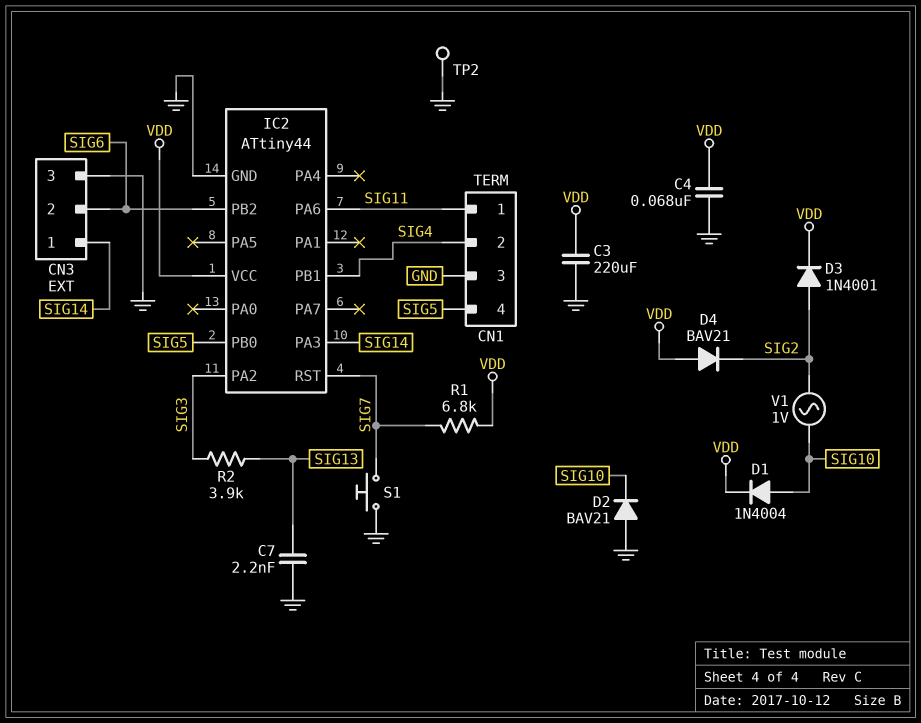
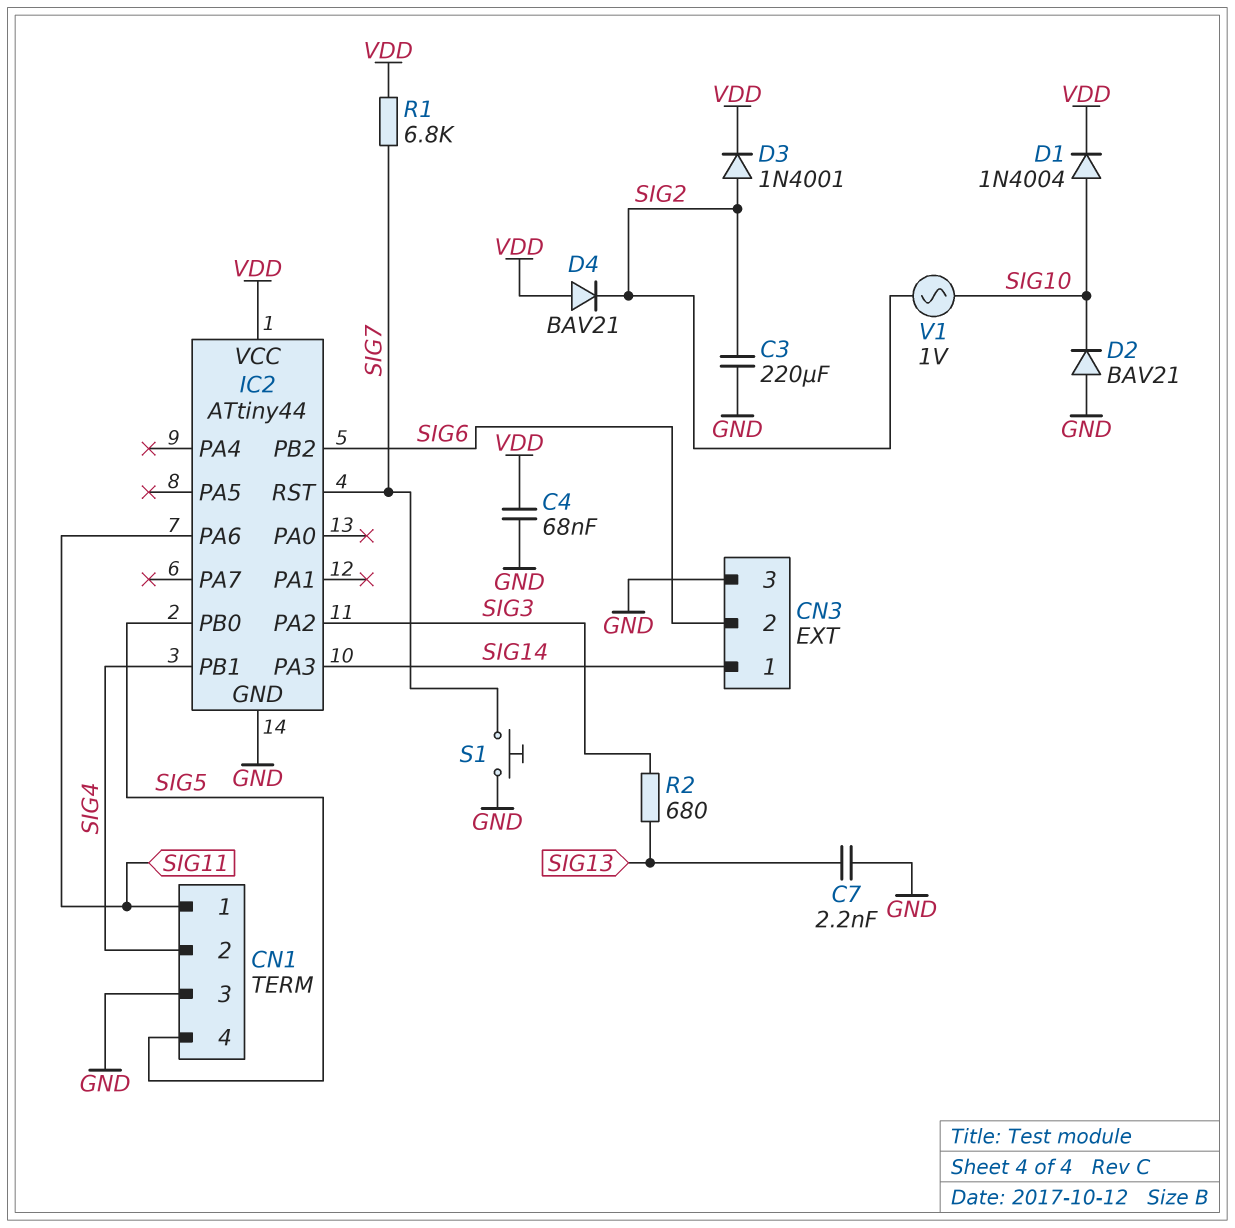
C3: 220uF (GND, VDD) -> 220uF (GND, SIG2)
R2: 3.9k (SIG3, SIG13) -> 680 (SIG3, SIG13)
TP2: test point (GND) -> none

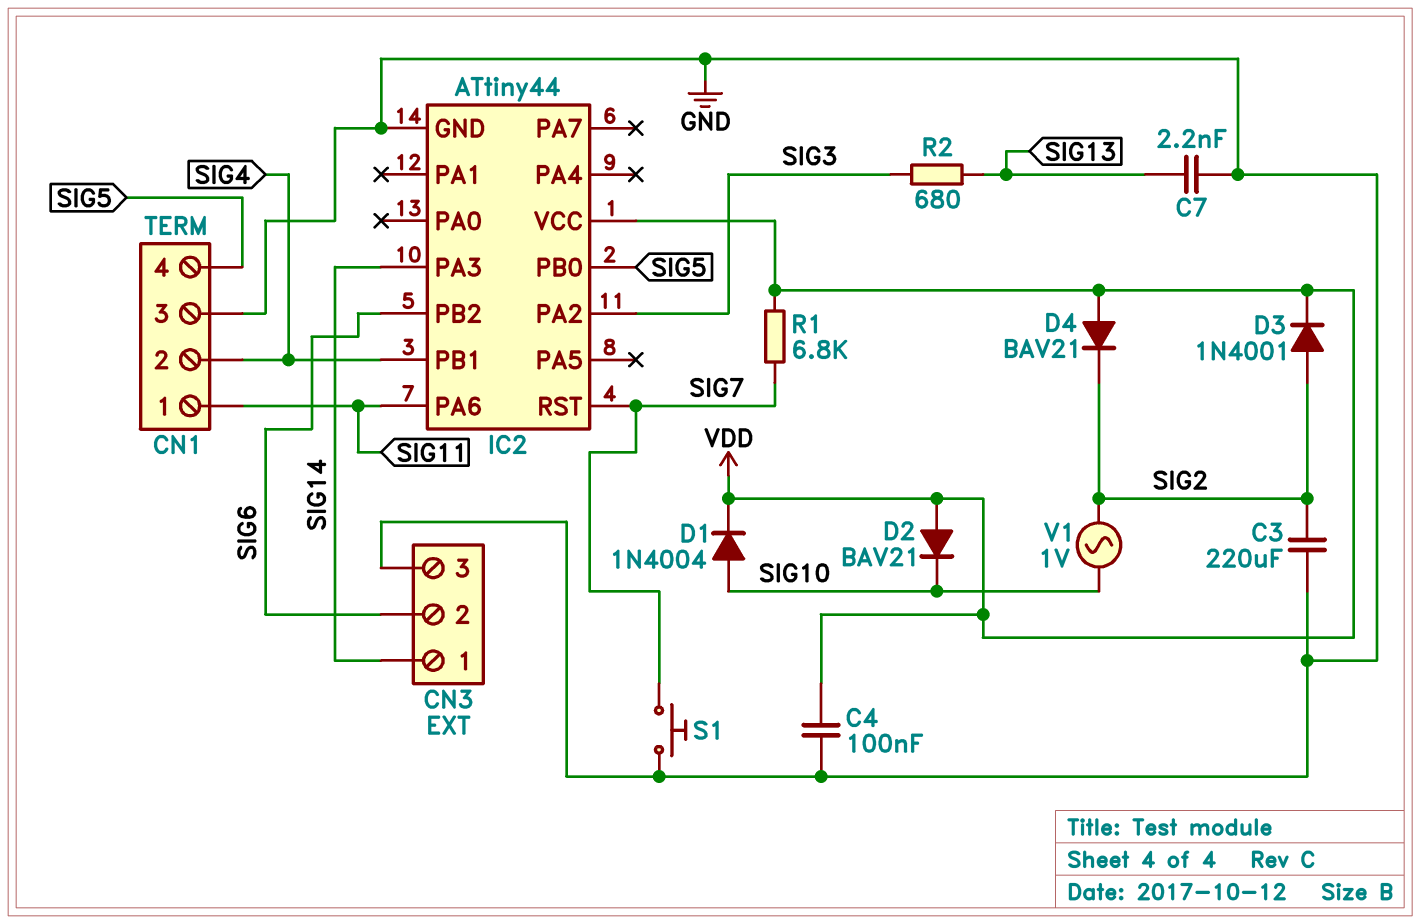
C4: 68nF (GND, VDD) -> 100nF (GND, VDD)
D2: diode BAV21 (A GND, K SIG10) -> diode BAV21 (A VDD, K SIG10)

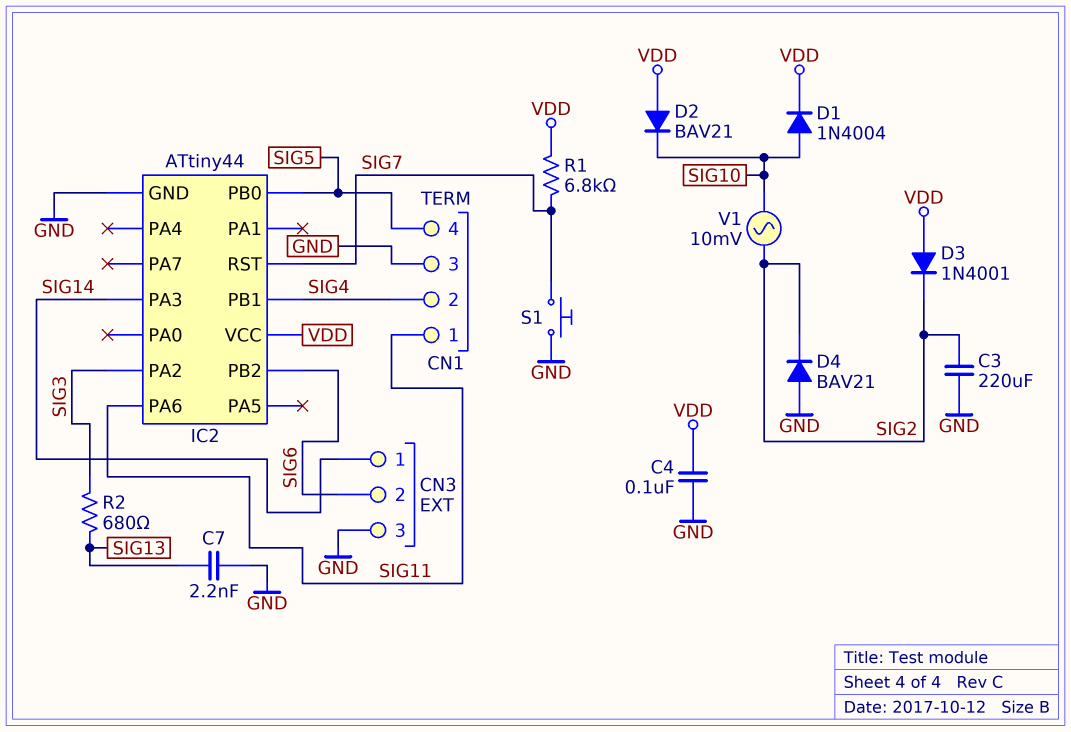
D3: diode 1N4001 (A SIG2, K VDD) -> diode 1N4001 (A VDD, K SIG2)
D4: diode BAV21 (A VDD, K SIG2) -> diode BAV21 (A GND, K SIG2)
V1: AC 1V (SIG2, SIG10) -> AC 10mV (SIG2, SIG10)

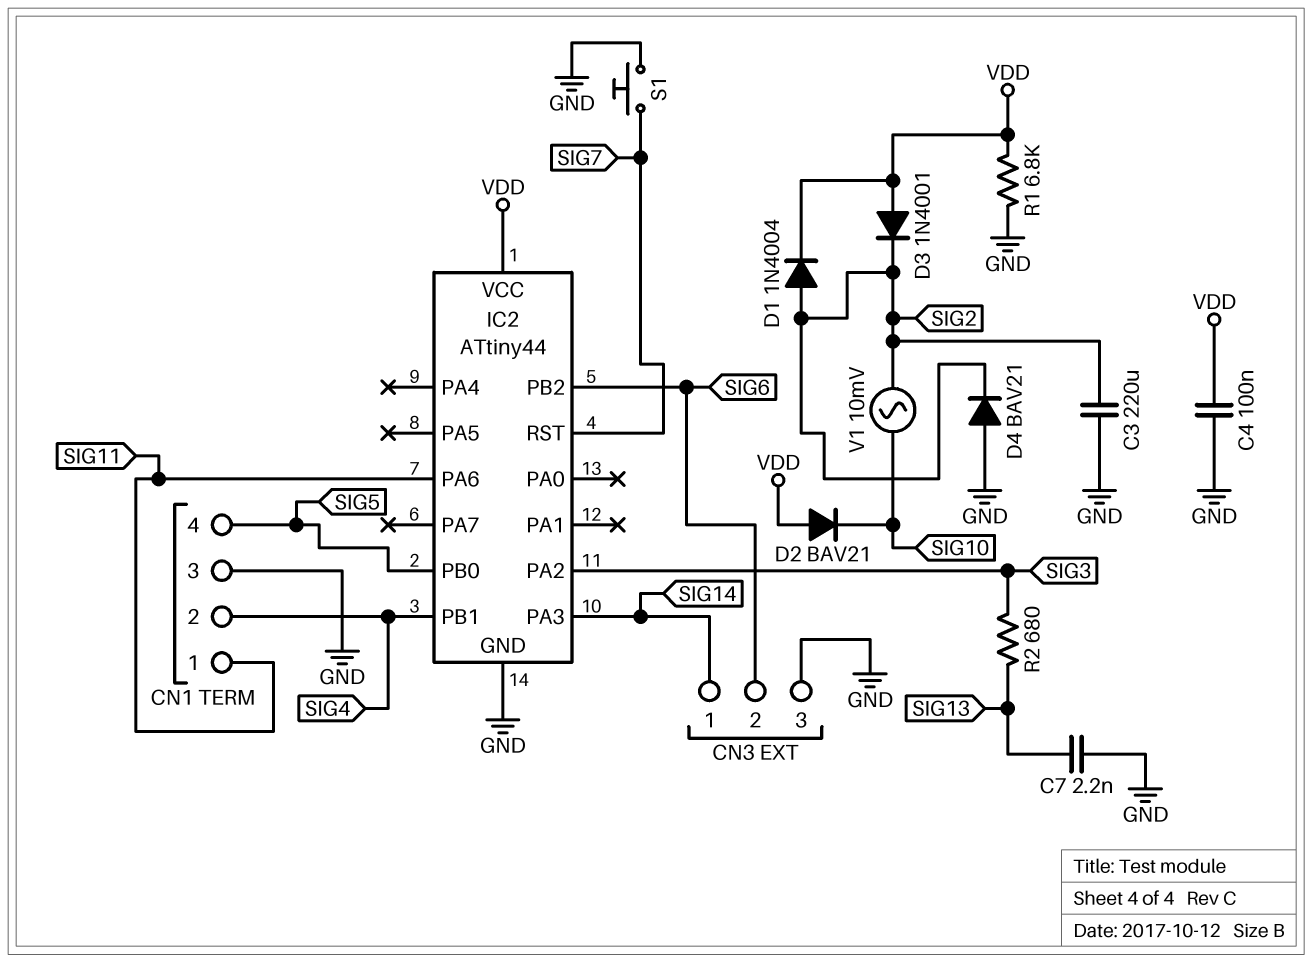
D1: diode 1N4004 (A SIG10, K VDD) -> diode 1N4004 (A SIG2, K VDD)
R1: 6.8k (SIG7, VDD) -> 6.8k (GND, VDD)

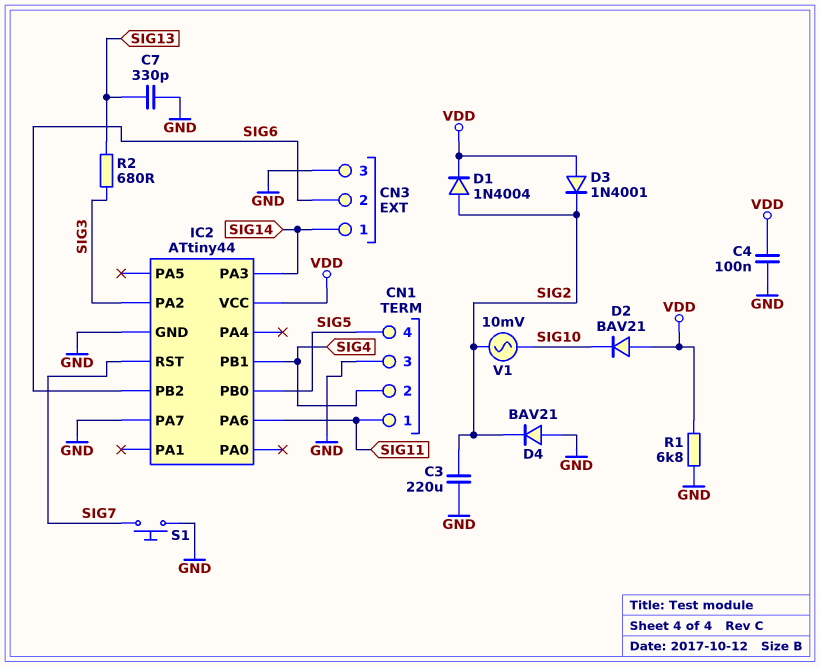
C7: 2.2nF (GND, SIG13) -> 330pF (GND, SIG13)
IC2 pin PA7: none -> GND

